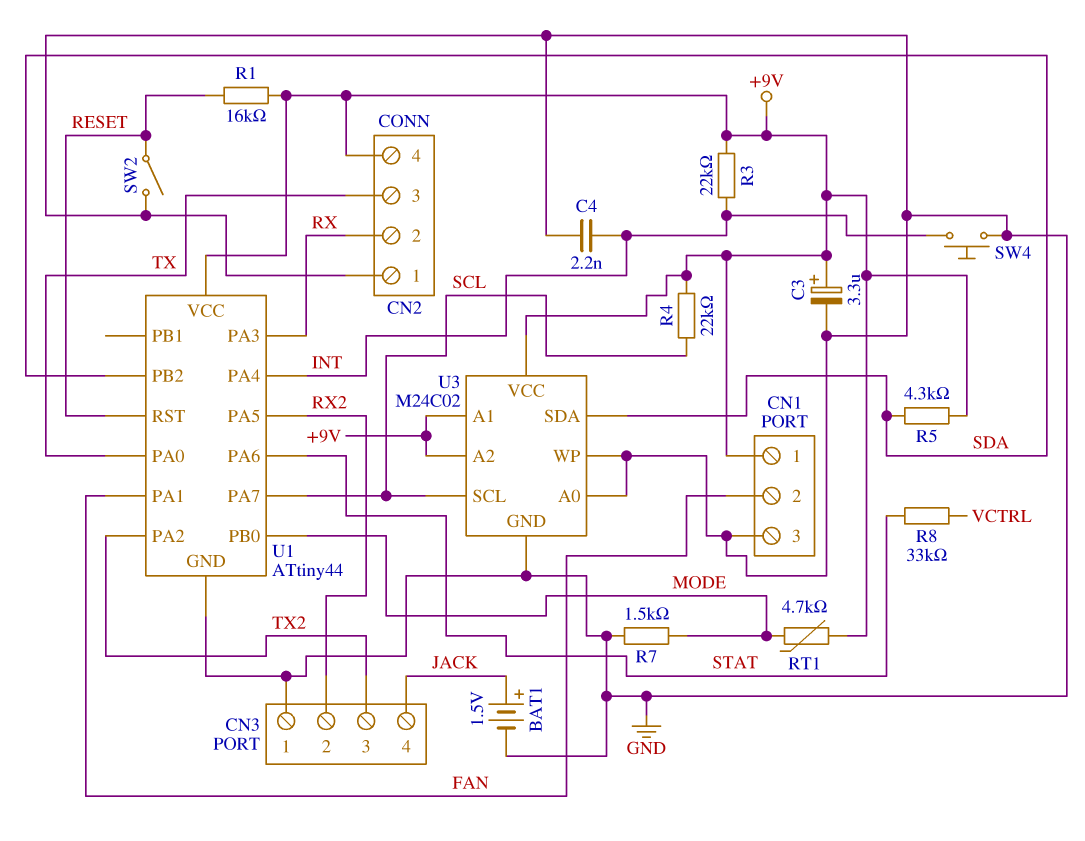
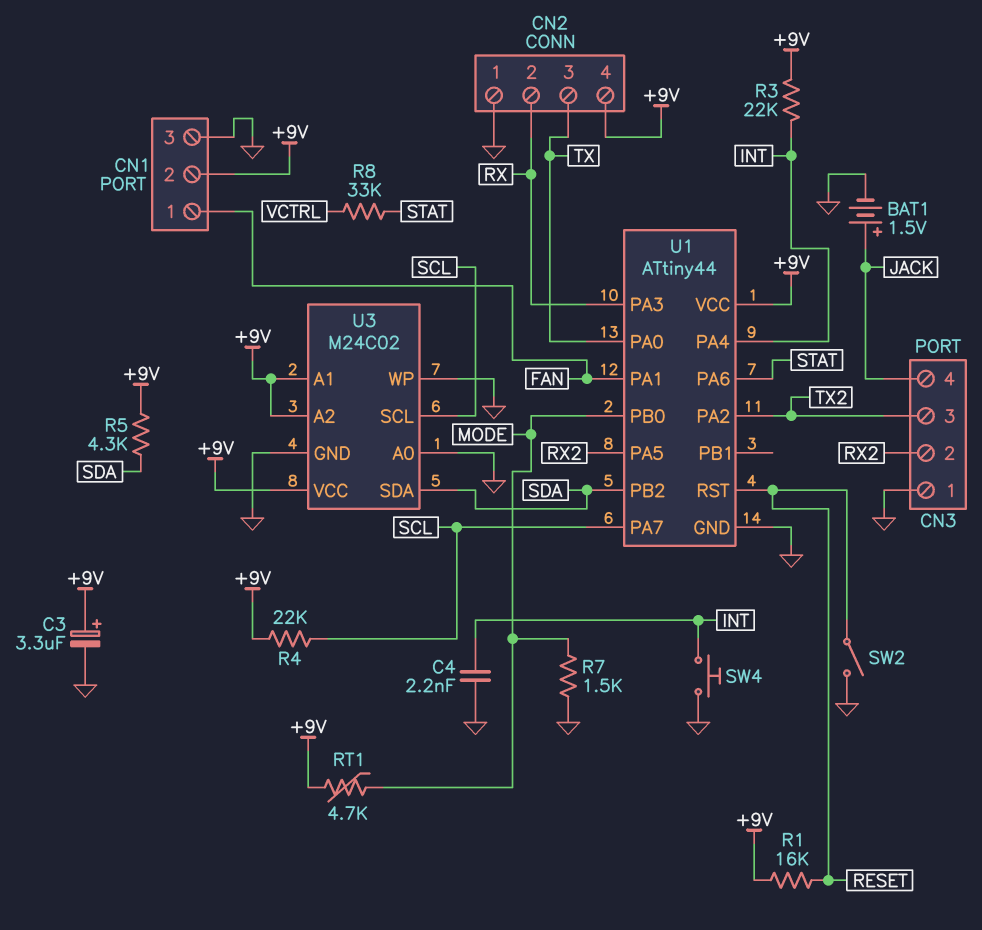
CN1 pin 1: +9V -> FAN
CN1 pin 2: FAN -> +9V

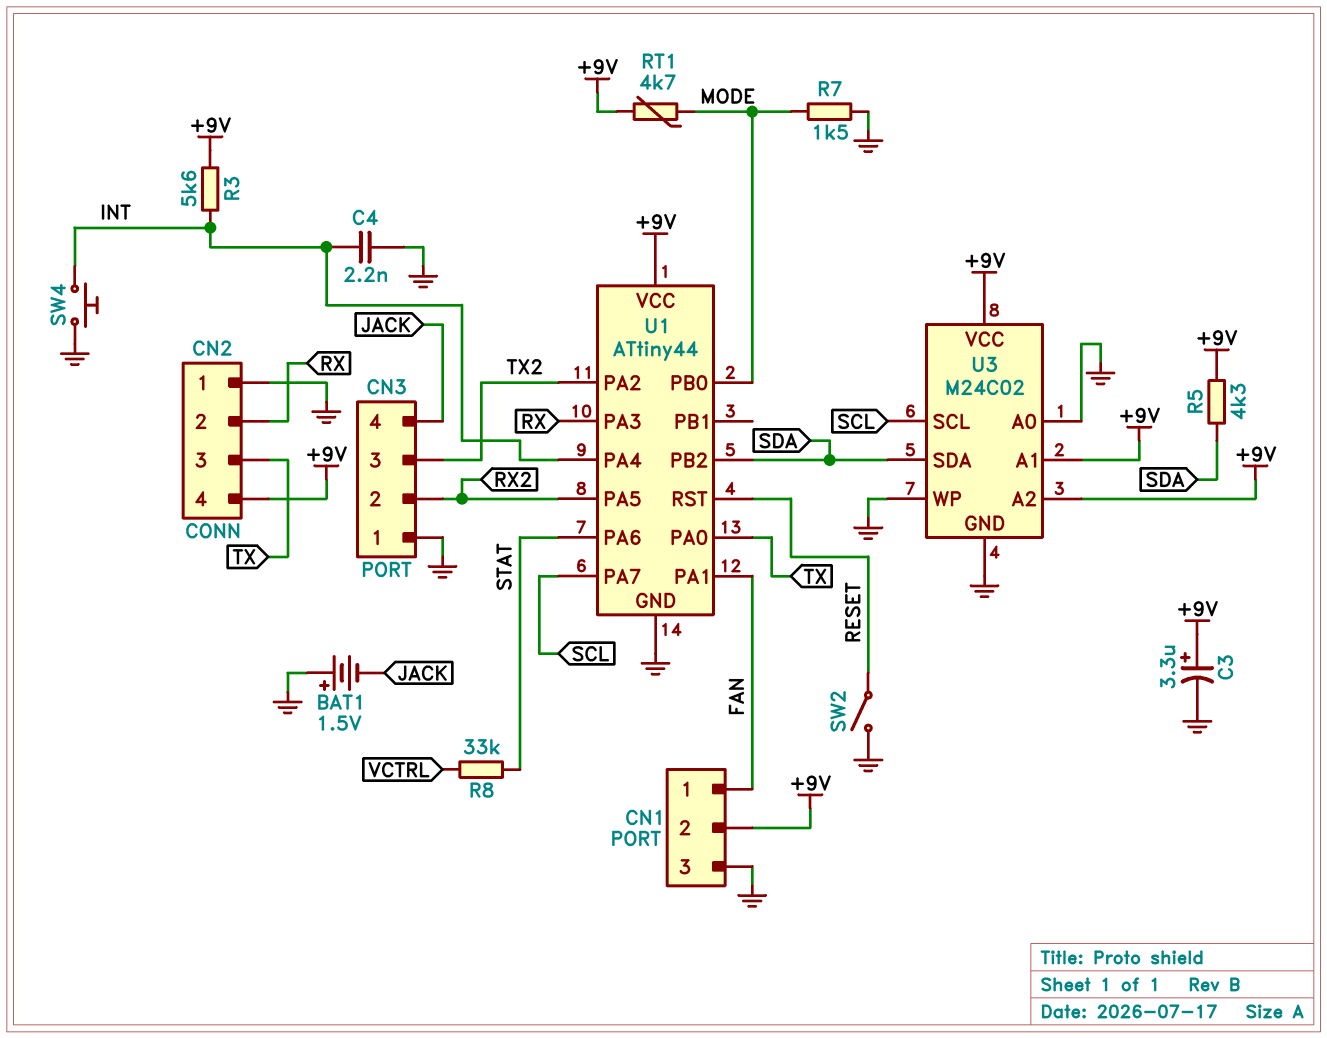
BAT1: 1.5V (plus JACK, minus GND) -> 1.5V (plus GND, minus JACK)
R1: 16k (+9V, RESET) -> none
R3: 22k (+9V, INT) -> 5.6k (+9V, INT)
R4: 22k (+9V, SCL) -> none

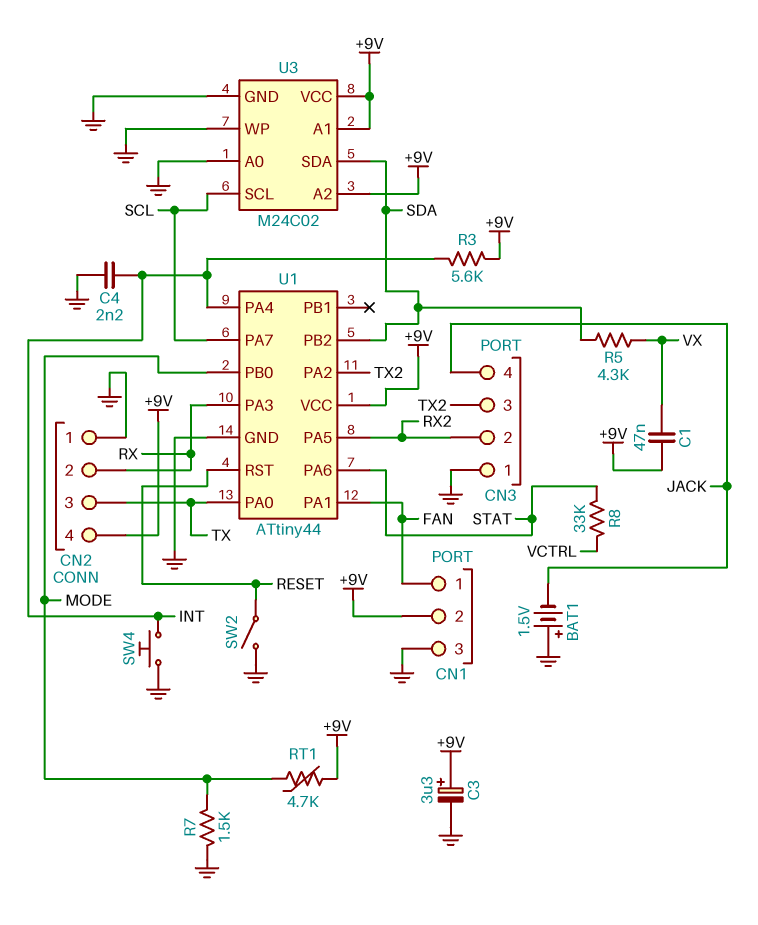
C1: none -> 47nF (+9V, VX)
R5: 4.3k (+9V, SDA) -> 4.3k (SDA, VX)

